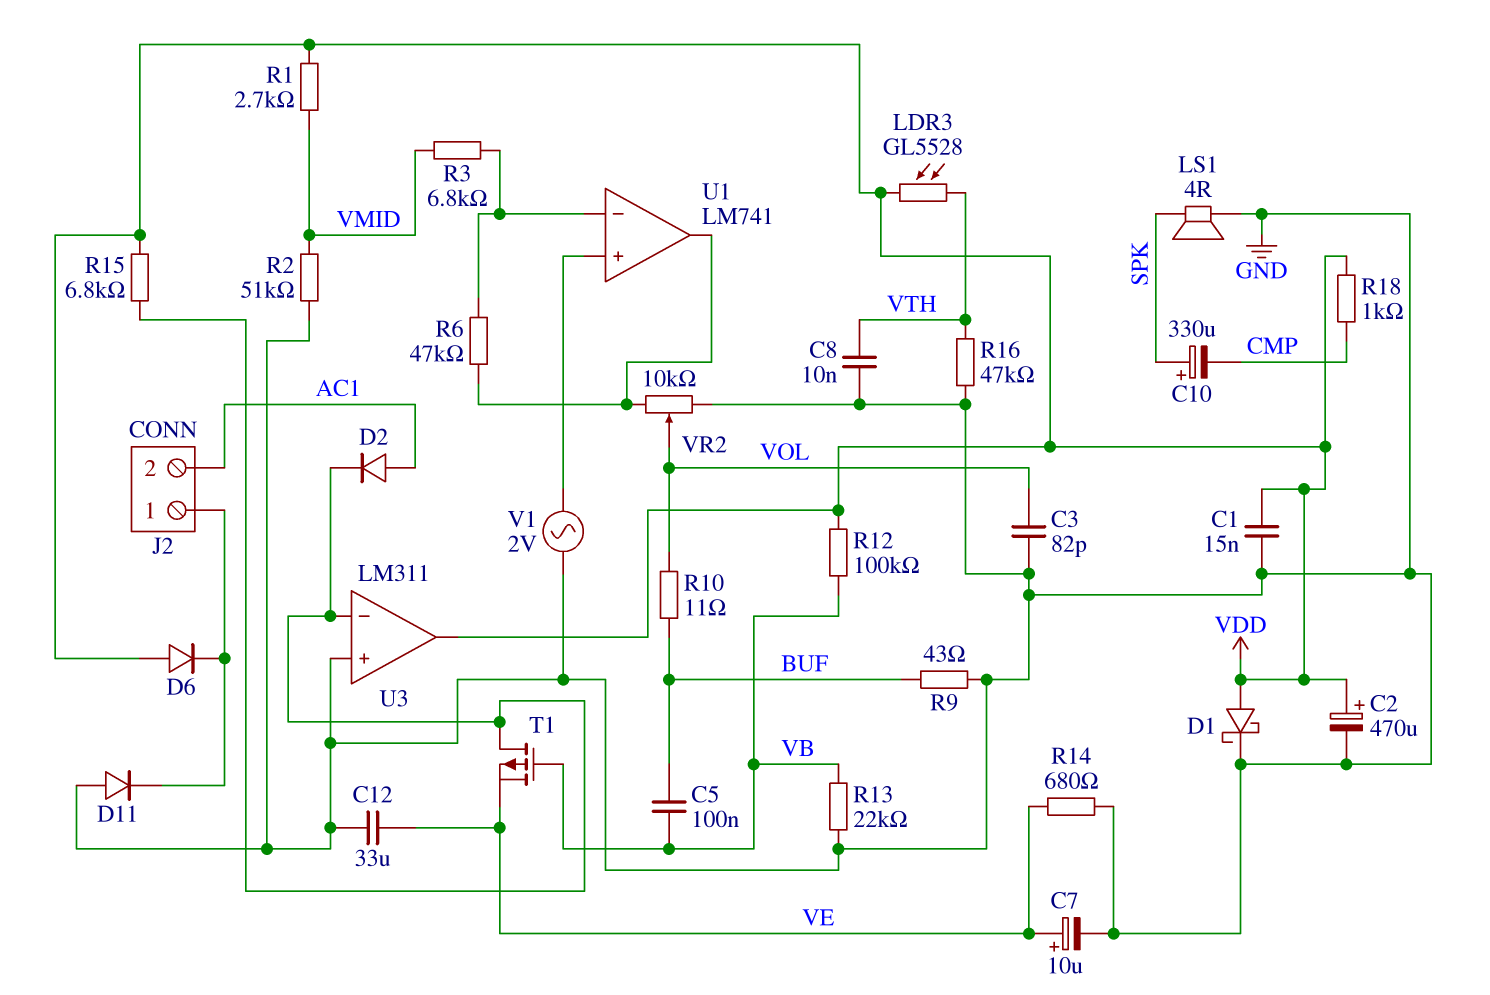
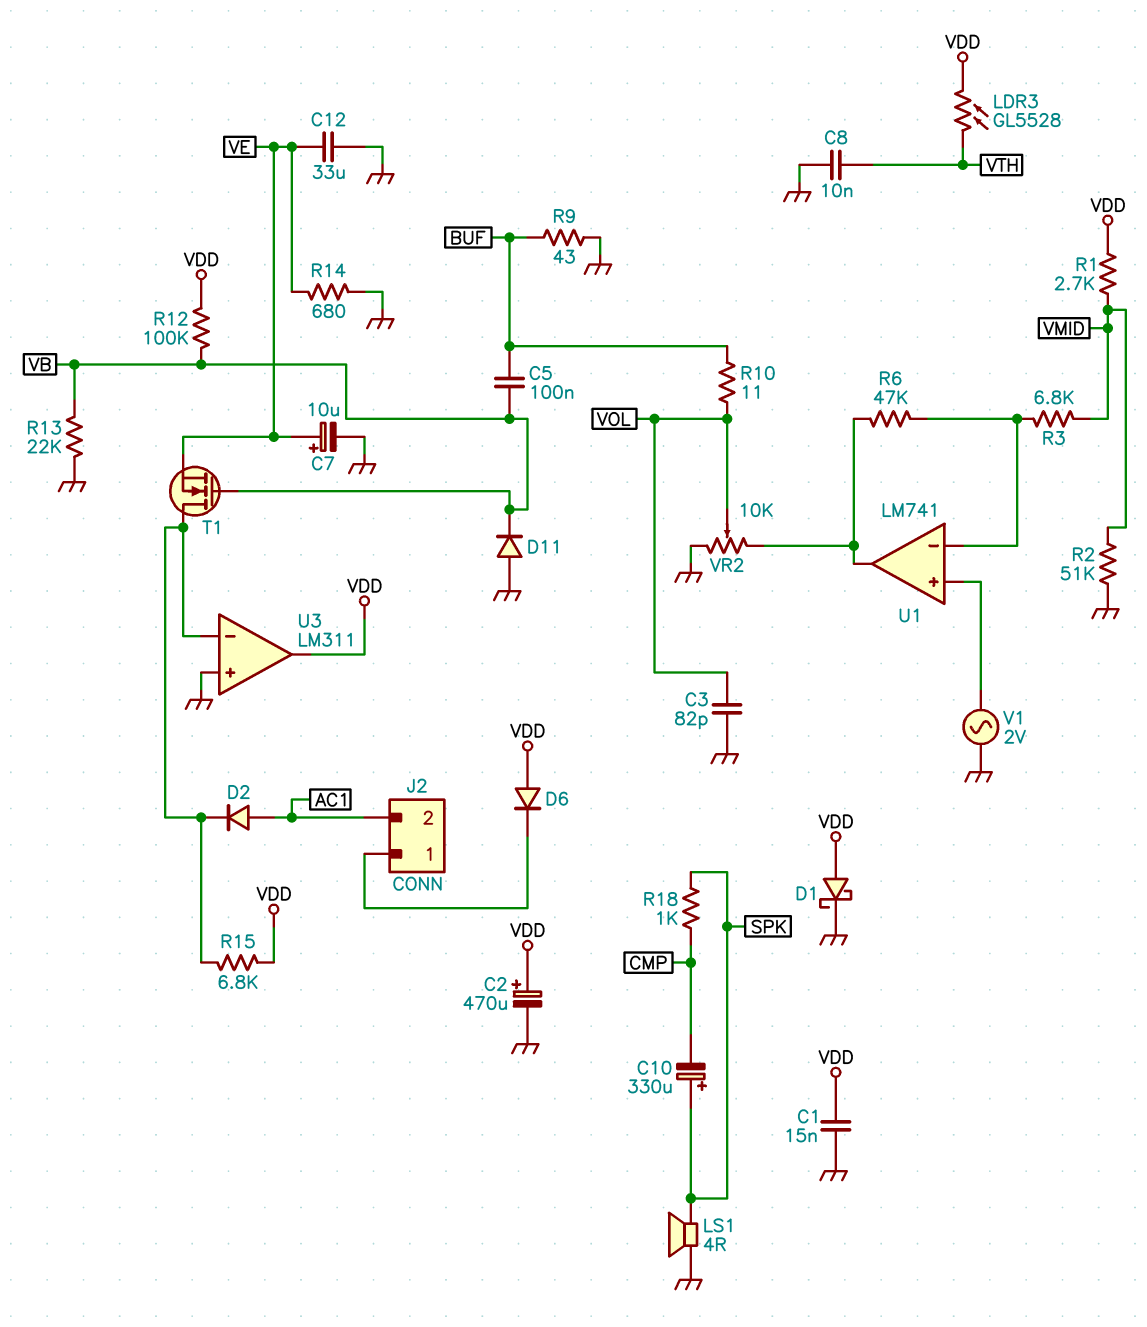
D11: diode (A GND, K J2/1) -> diode (A GND, K VB)
R16: 47k (GND, VTH) -> none
R18: 1k (CMP, VDD) -> 1k (CMP, SPK)
T1: PMOS (G VB, D U3/in-, S VE) -> NMOS (G VB, D U3/in-, S VE)

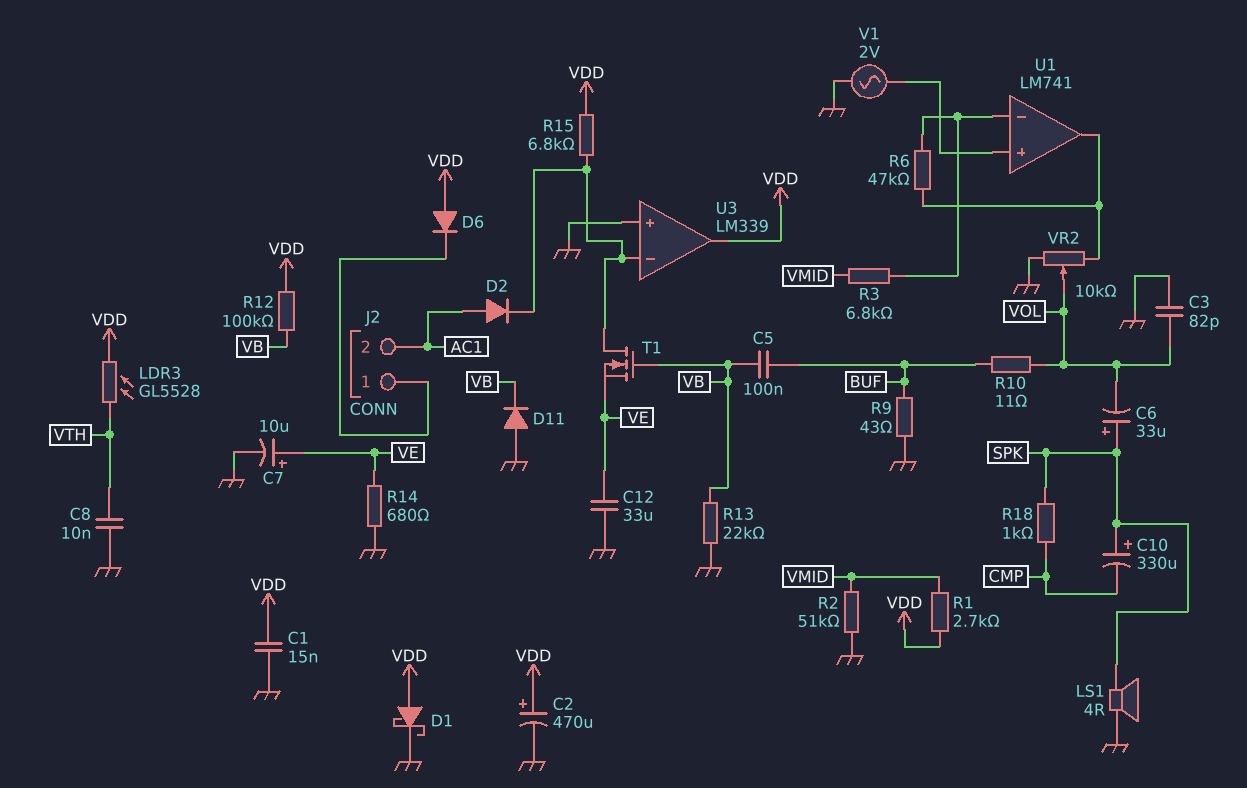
C6: none -> 33uF (plus SPK, minus VOL)
U3: LM311 -> LM339

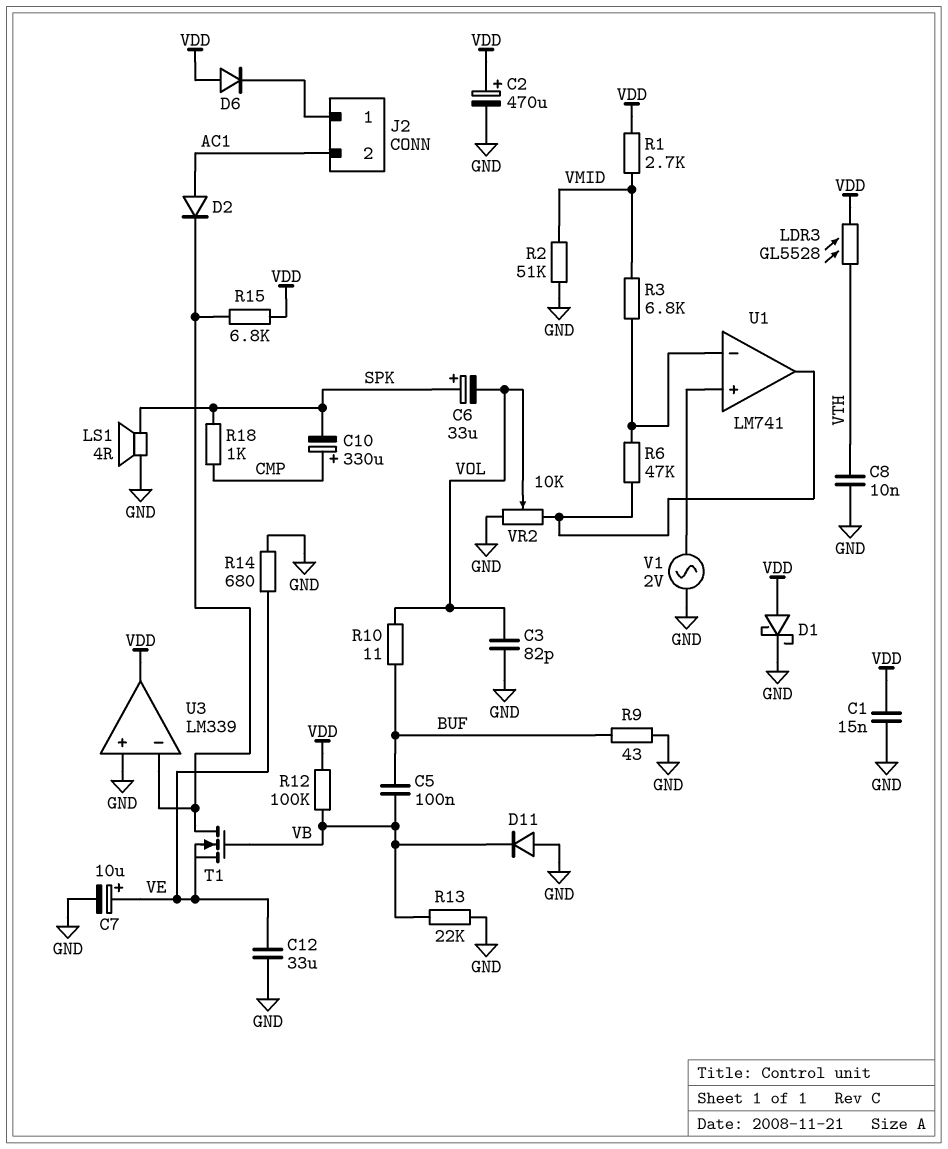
C10: 330uF (plus SPK, minus CMP) -> 330uF (plus CMP, minus SPK)

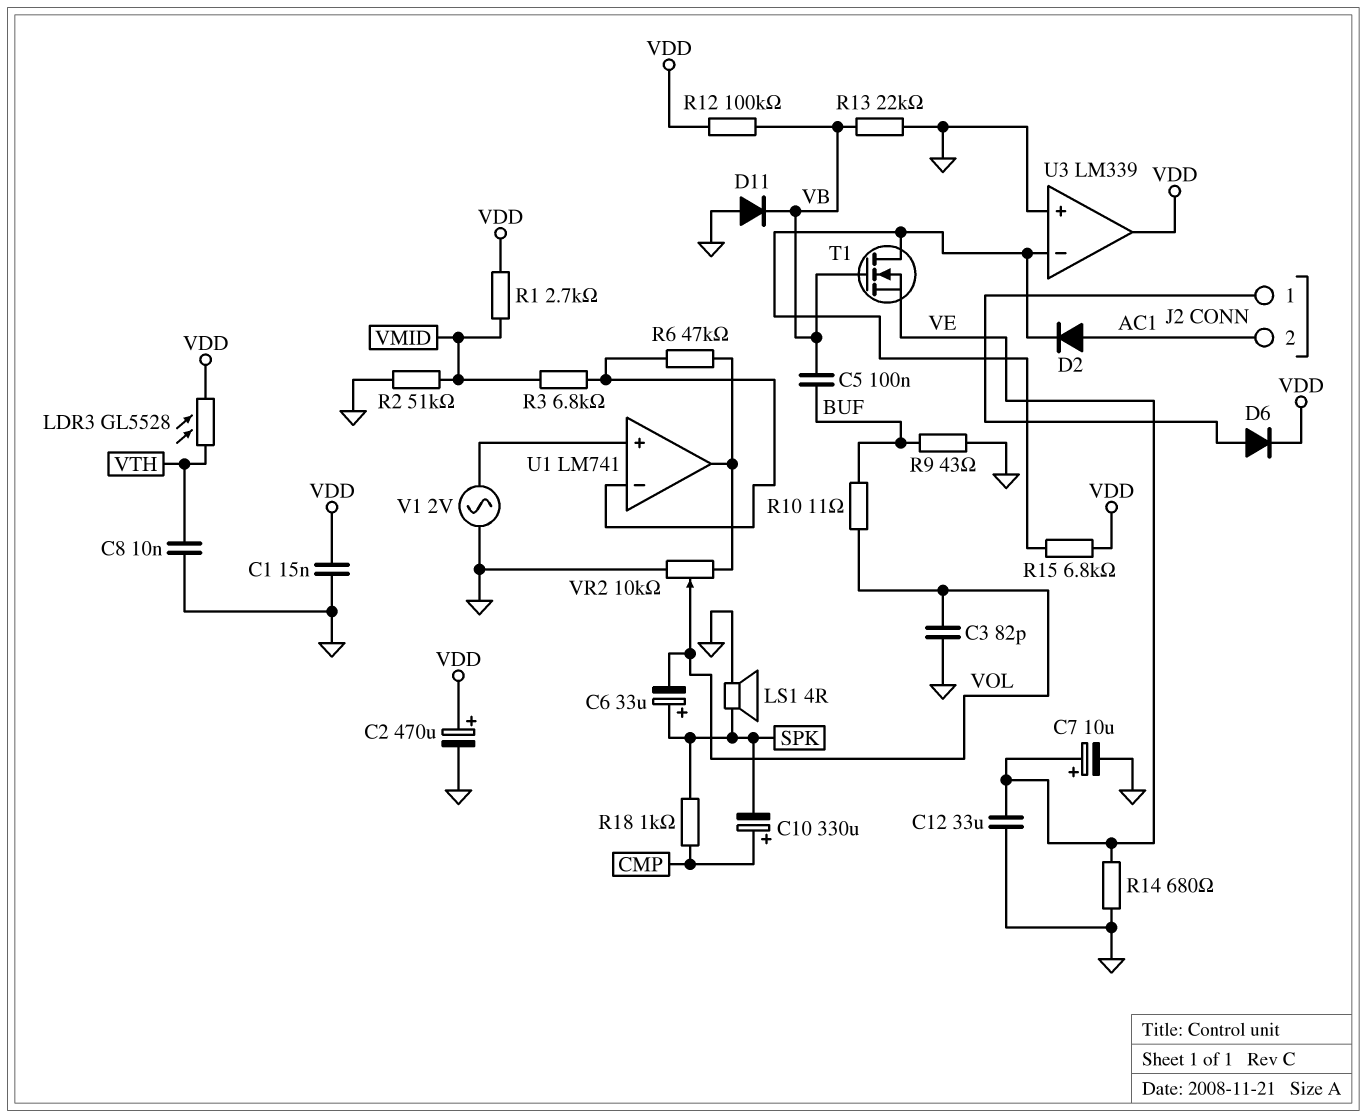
D1: schottky (A VDD, K GND) -> none
D6: diode (A VDD, K J2/1) -> diode (A J2/1, K VDD)

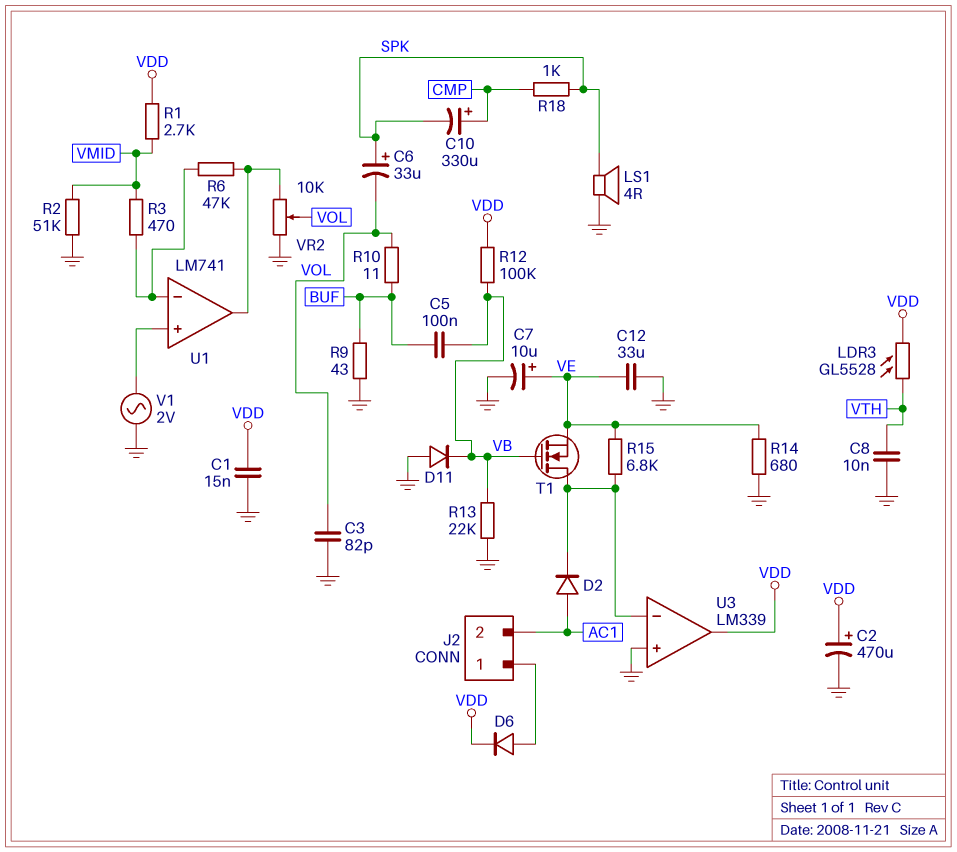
R3: 6.8k (U1/in-, VMID) -> 470 (U1/in-, VMID)
R15: 6.8k (U3/in-, VDD) -> 6.8k (U3/in-, VE)

